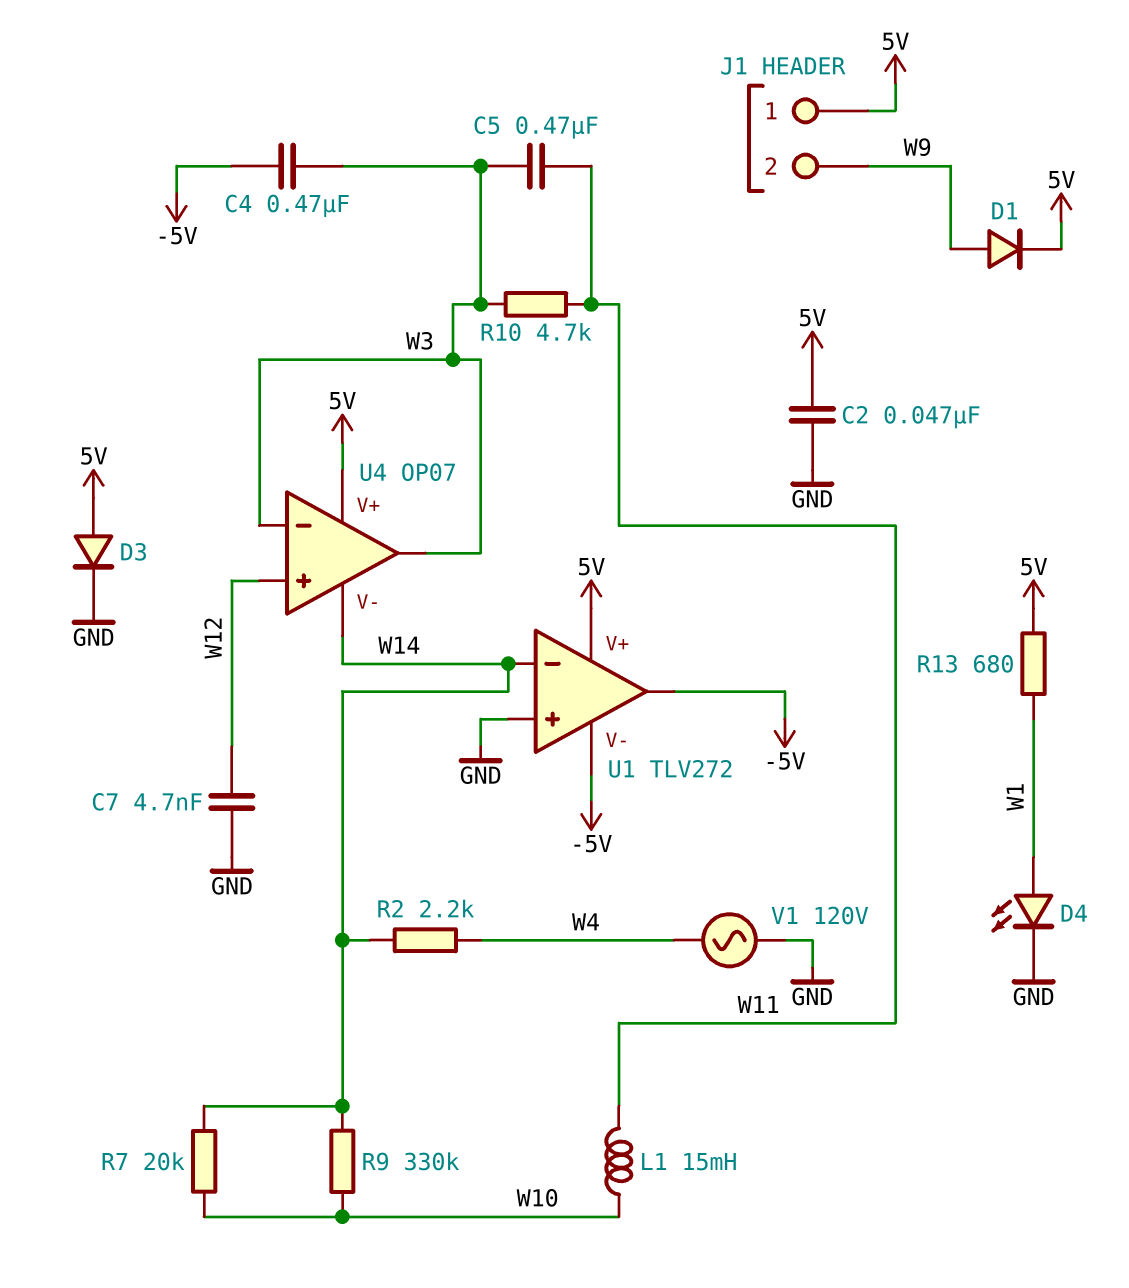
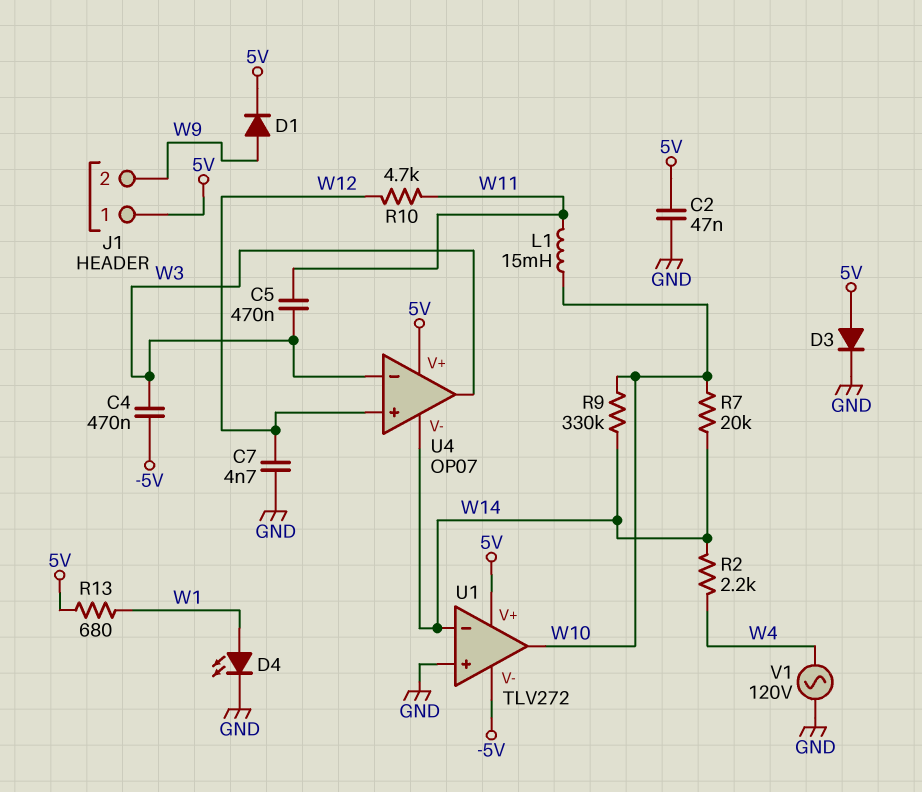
R10: 4.7k (W3, W11) -> 4.7k (W11, W12)
U1 pin out: -5V -> W10

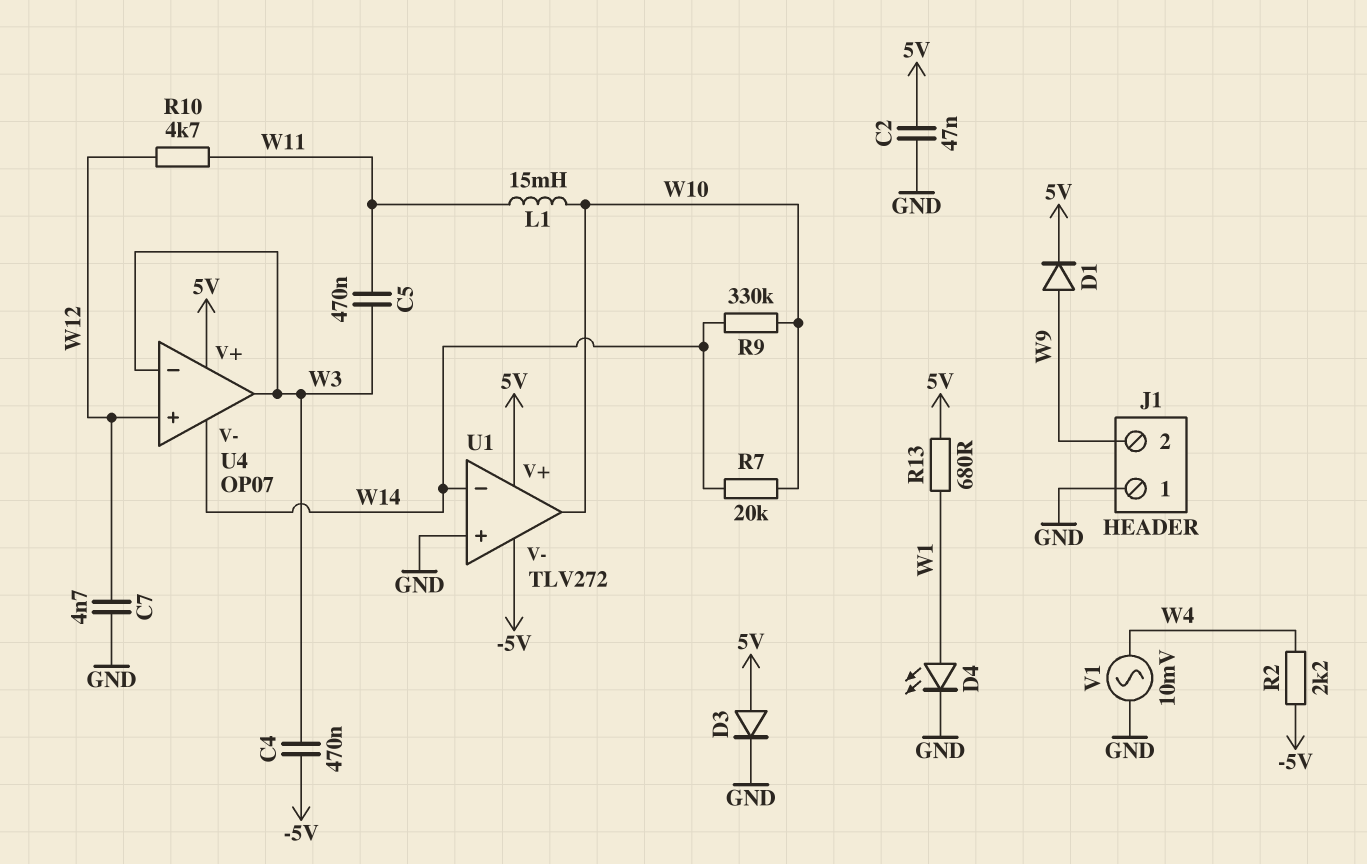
J1 pin 1: 5V -> GND
R2: 2.2k (W4, W14) -> 2.2k (-5V, W4)
V1: AC 120V (GND, W4) -> AC 10mV (GND, W4)

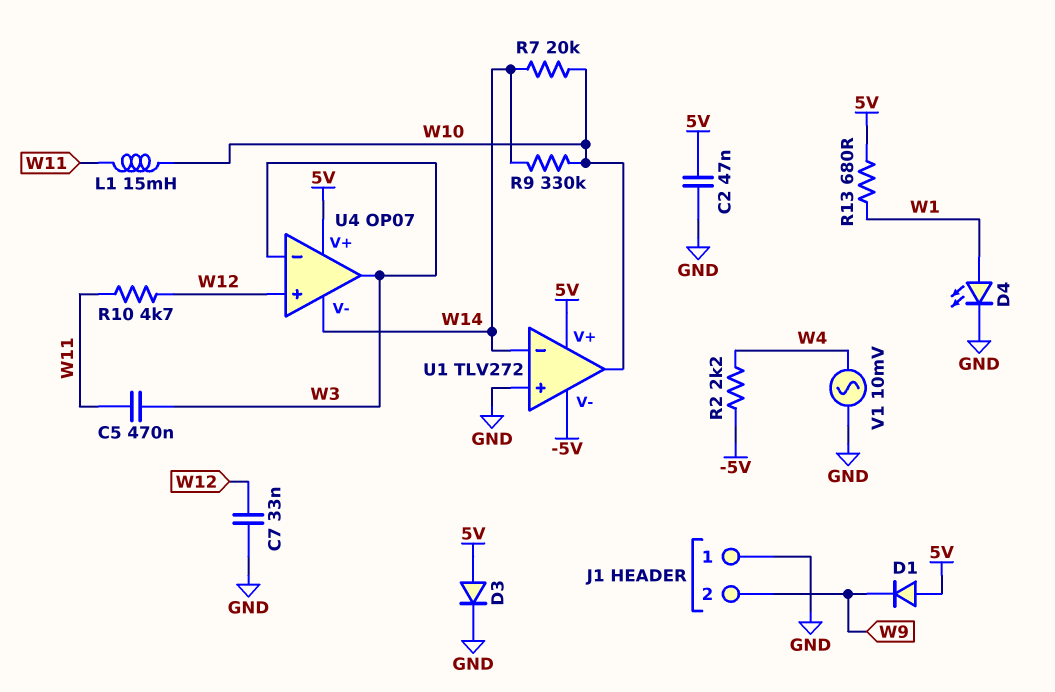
C4: 470nF (-5V, W3) -> none
C7: 4.7nF (GND, W12) -> 33nF (GND, W12)
D1: diode (A W9, K 5V) -> diode (A 5V, K W9)

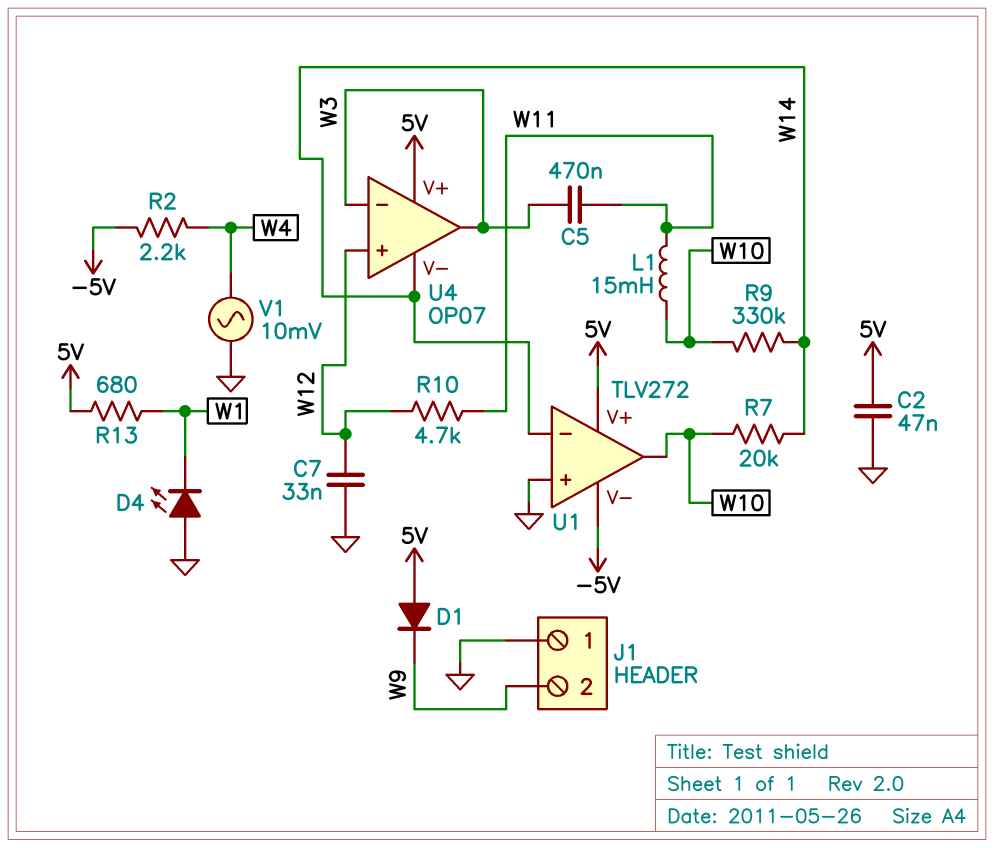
D3: diode (A 5V, K GND) -> none
D4: LED (A W1, K GND) -> LED (A GND, K W1)

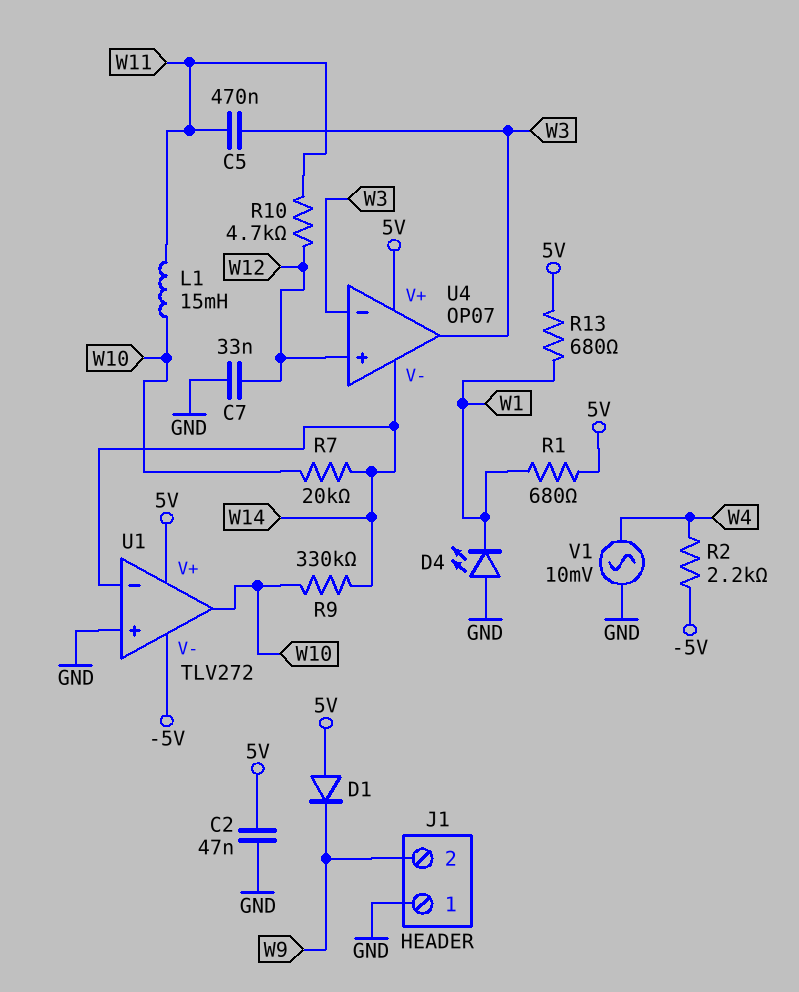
R1: none -> 680 (5V, W1)

